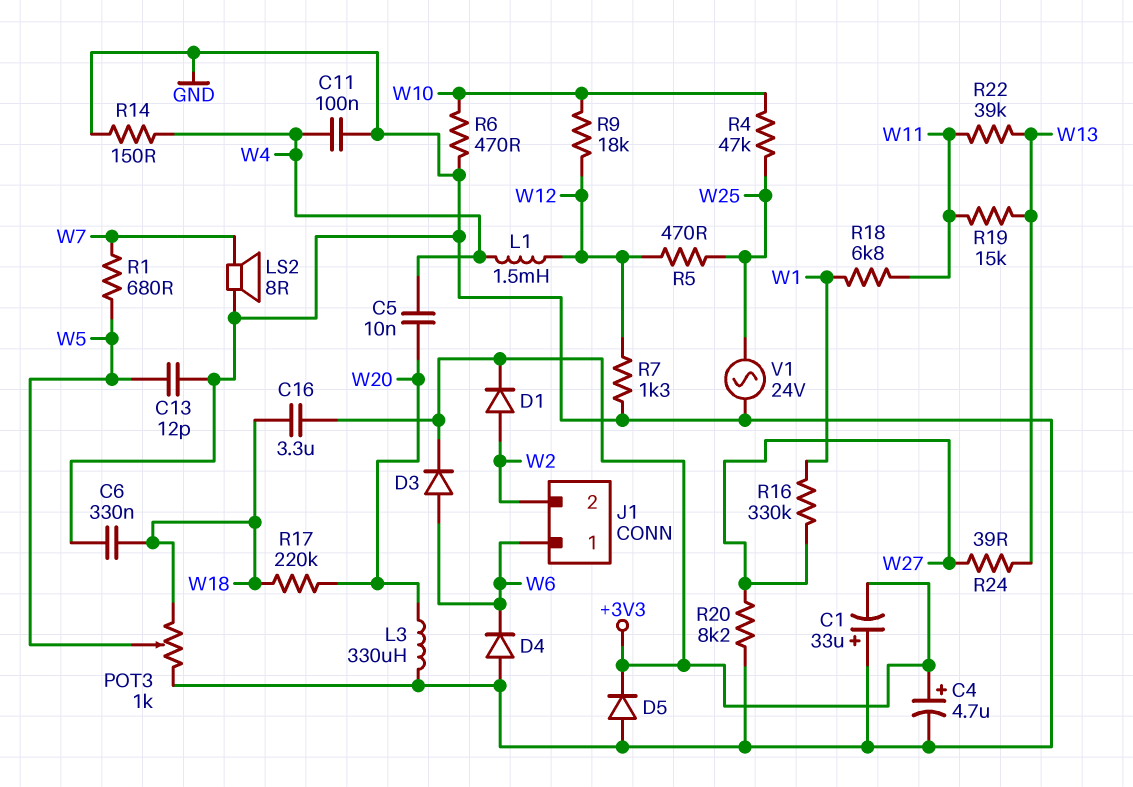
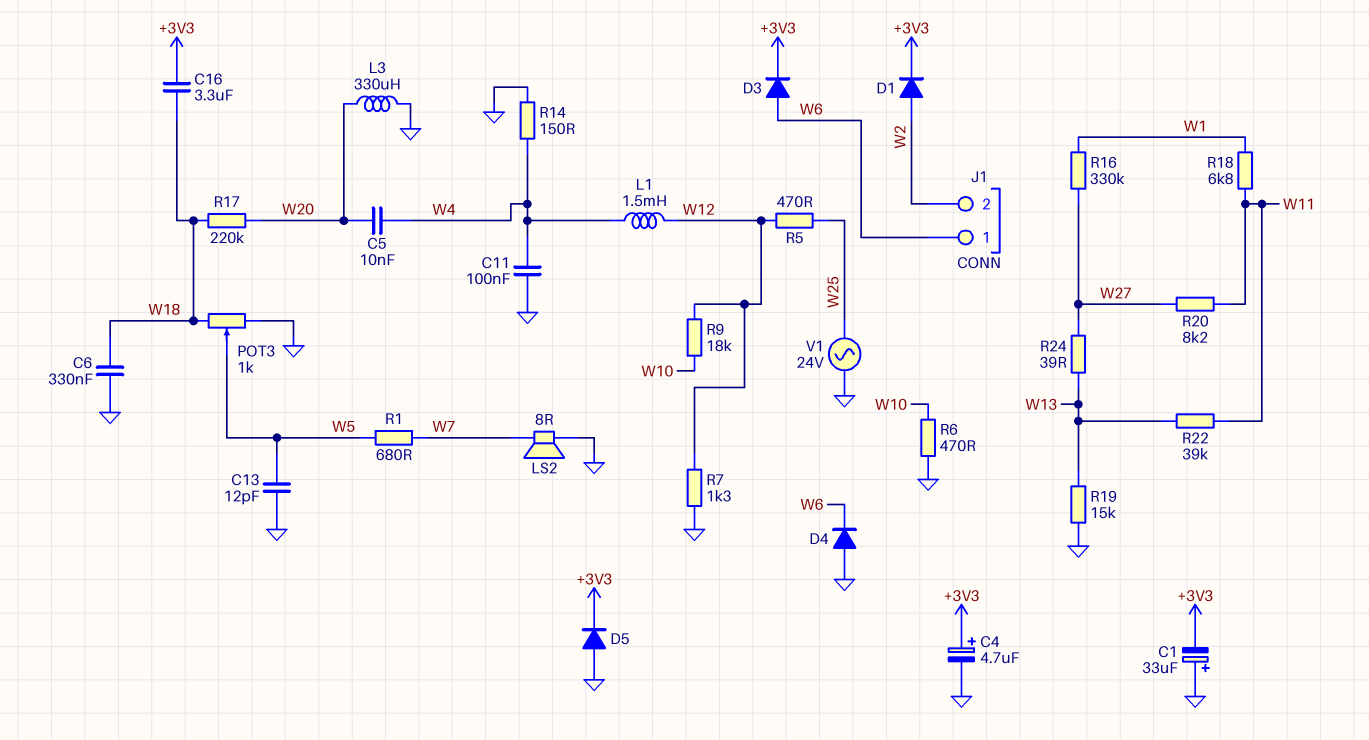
R4: 47k (W10, W25) -> none
R19: 15k (W11, W13) -> 15k (GND, W13)
R20: 8.2k (GND, W27) -> 8.2k (W11, W27)

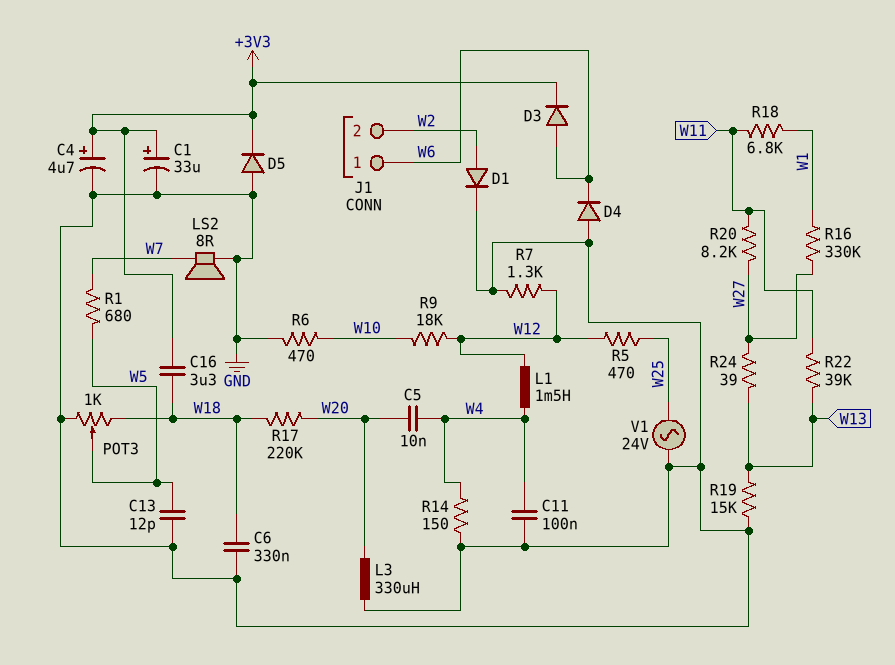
C1: 33uF (plus GND, minus +3V3) -> 33uF (plus +3V3, minus GND)
D1: diode (A W2, K +3V3) -> diode (A W2, K GND)

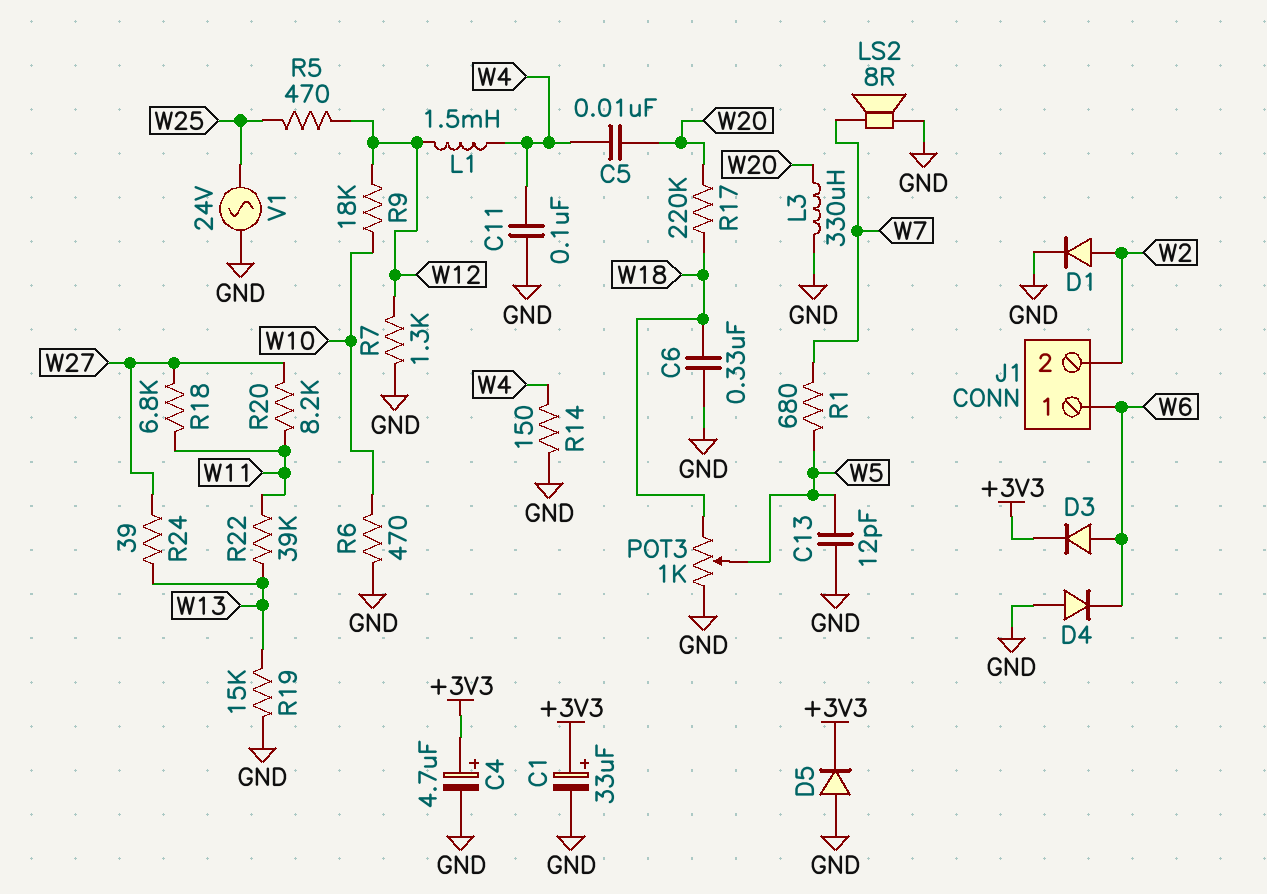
C16: 3.3uF (+3V3, W18) -> none
R16: 330k (W1, W27) -> none
R18: 6.8k (W1, W11) -> 6.8k (W11, W27)

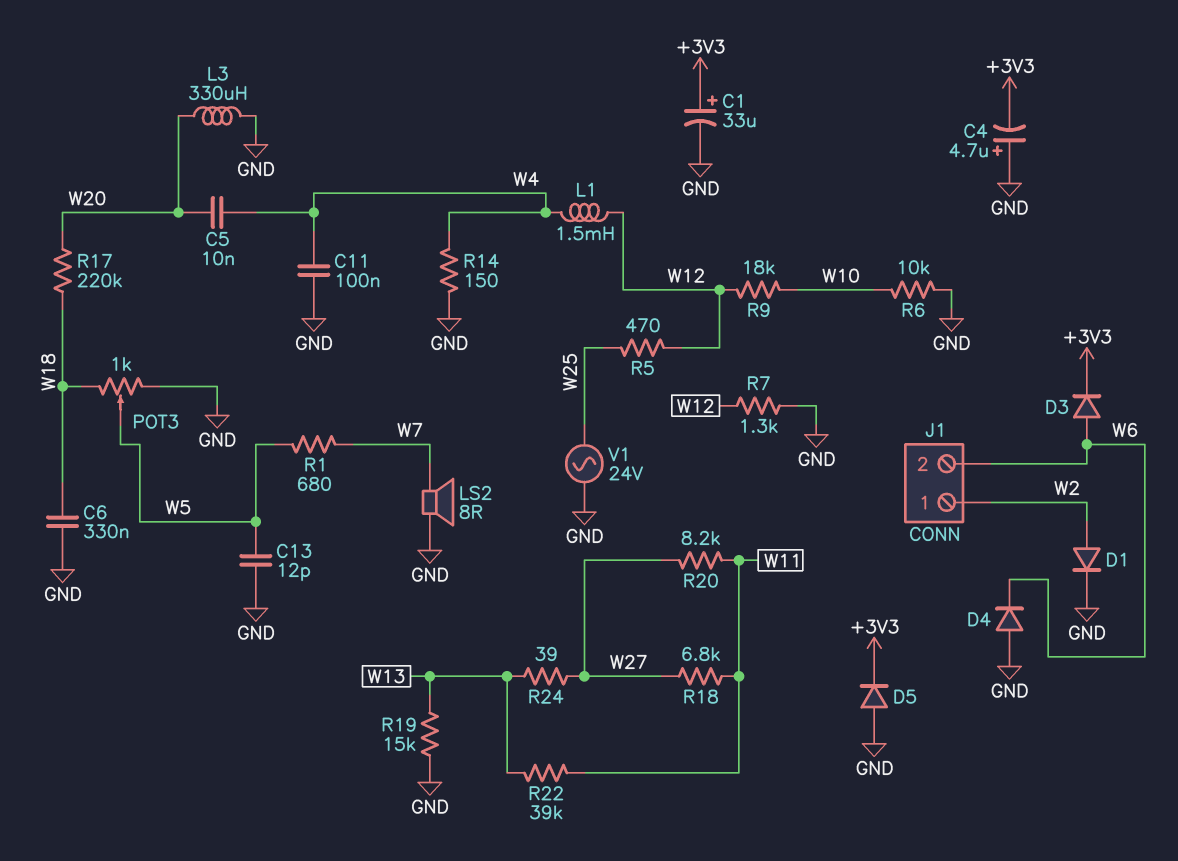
C4: 4.7uF (plus +3V3, minus GND) -> 4.7uF (plus GND, minus +3V3)
J1 pin 1: W6 -> W2
J1 pin 2: W2 -> W6
R6: 470 (GND, W10) -> 10k (GND, W10)

